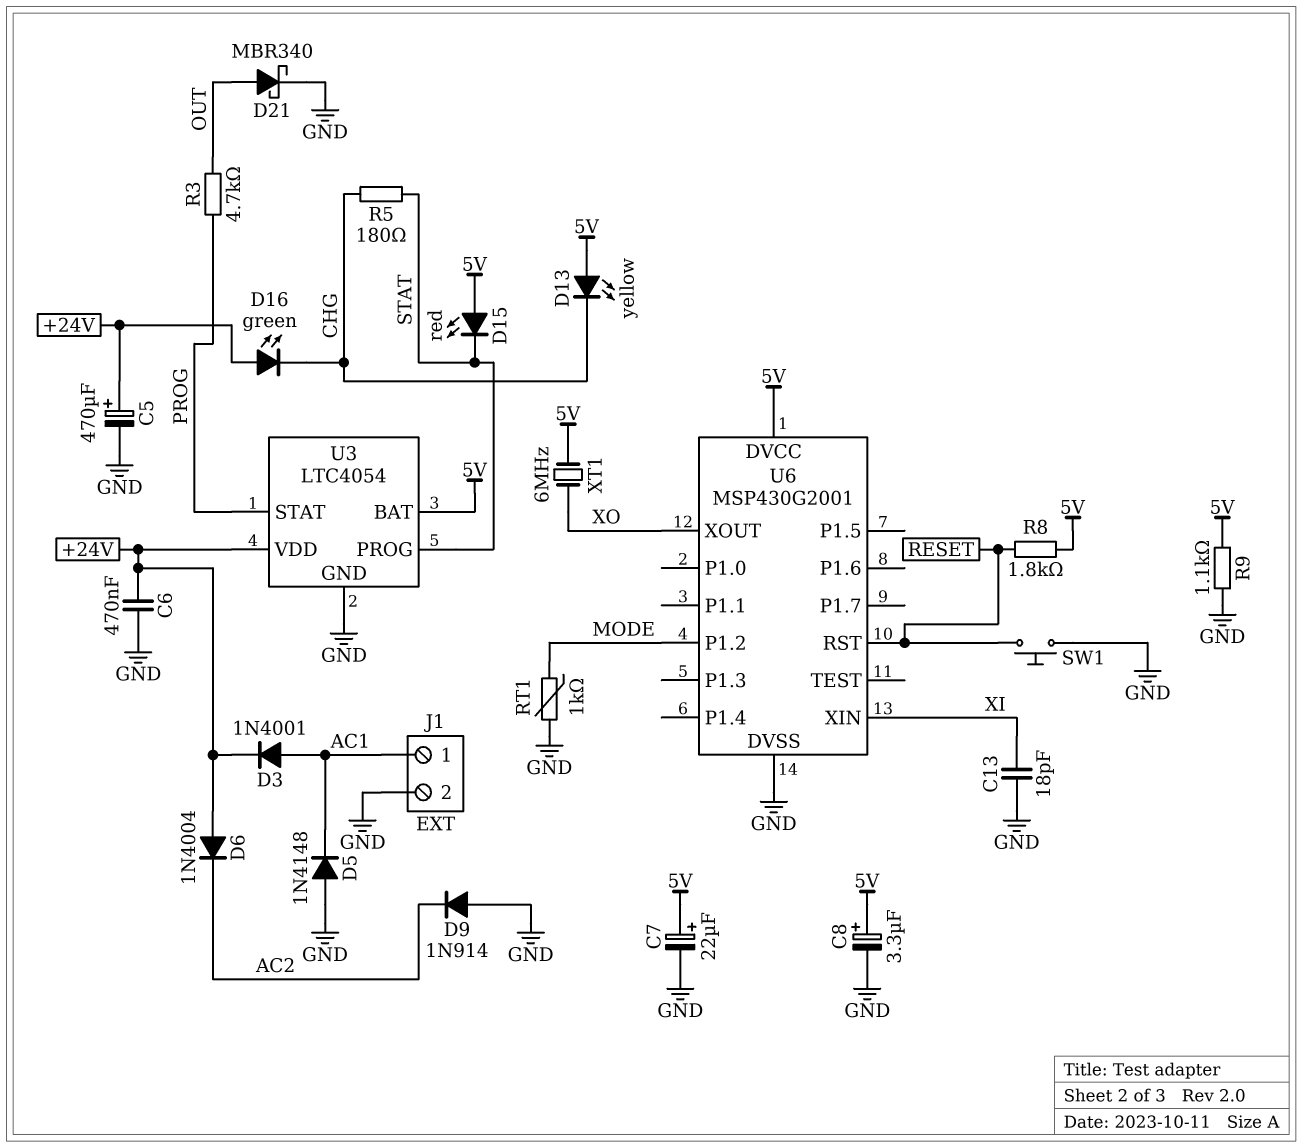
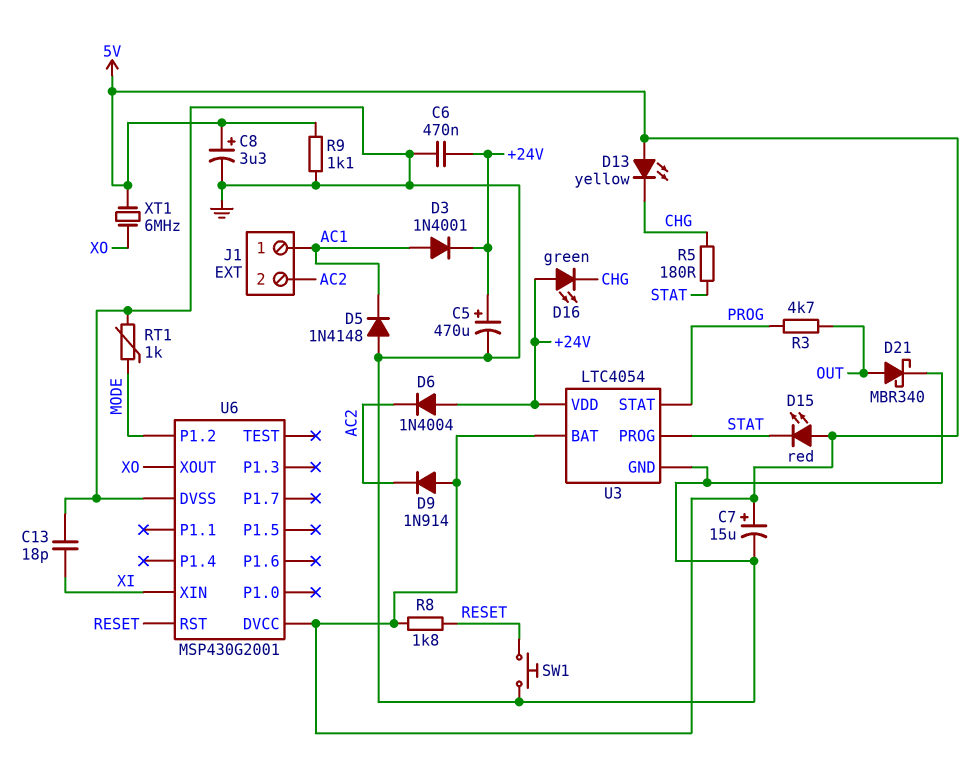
C7: 22uF (plus 5V, minus GND) -> 15uF (plus 5V, minus GND)
D9: diode 1N914 (A GND, K AC2) -> diode 1N914 (A 5V, K AC2)
J1 pin 2: GND -> AC2

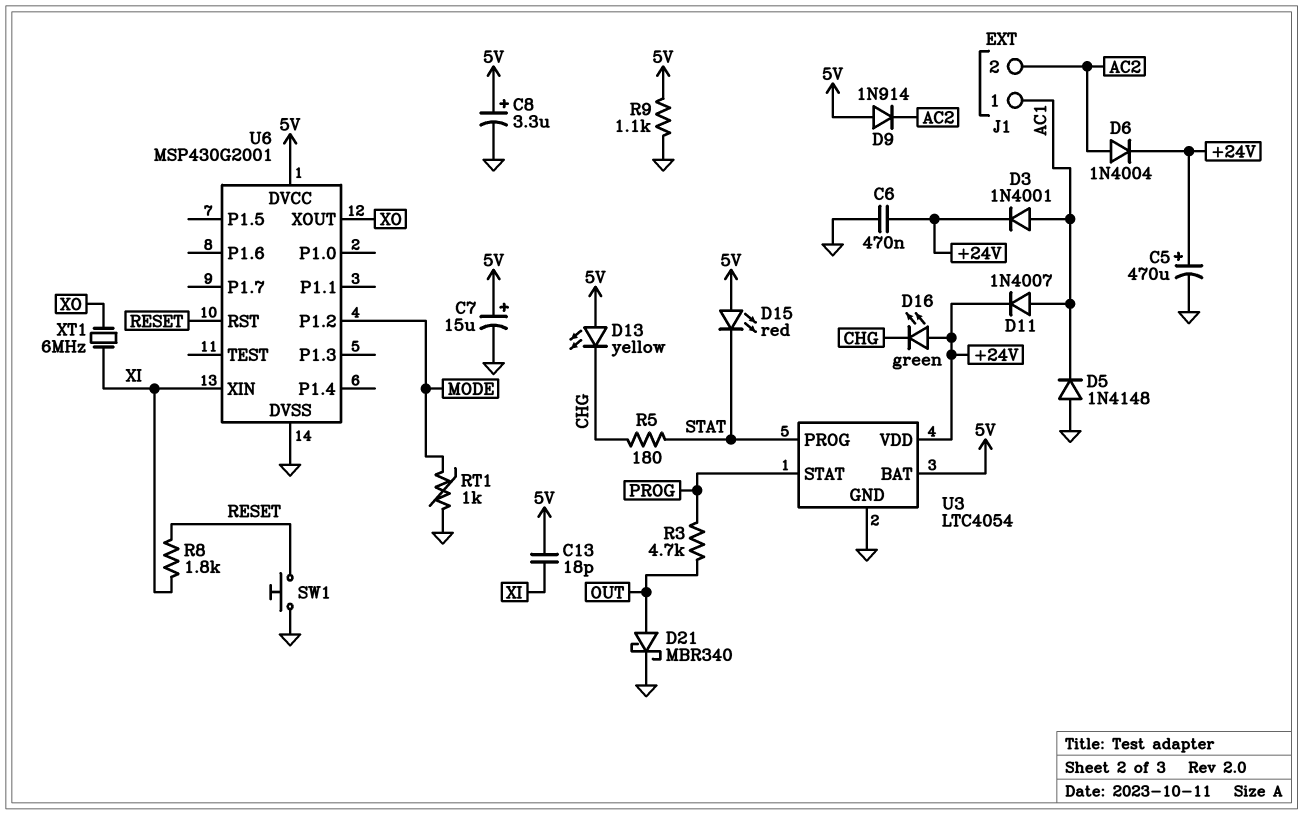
C13: 18pF (GND, XI) -> 18pF (5V, XI)
D6: diode 1N4004 (A +24V, K AC2) -> diode 1N4004 (A AC2, K +24V)
D11: none -> diode 1N4007 (A AC1, K +24V)
R8: 1.8k (5V, RESET) -> 1.8k (RESET, XI)
XT1: 6MHz (5V, XO) -> 6MHz (XI, XO)

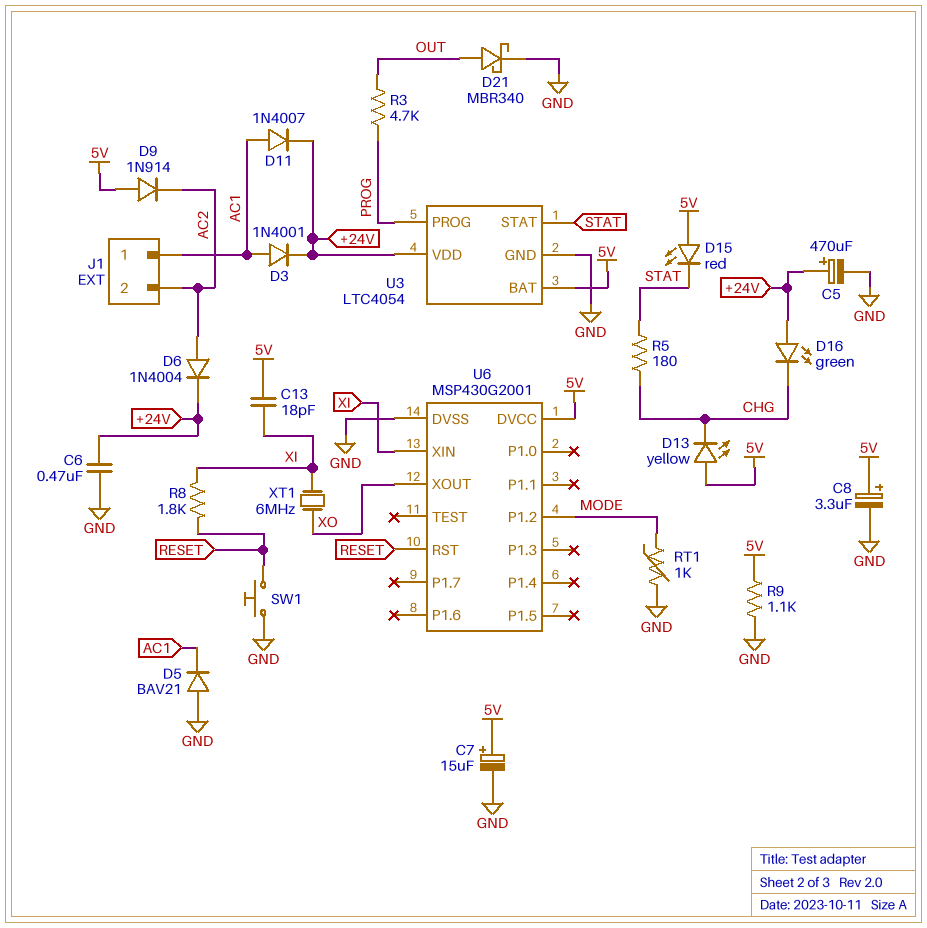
D5: diode 1N4148 (A GND, K AC1) -> diode BAV21 (A GND, K AC1)
U3 pin PROG: STAT -> PROG
U3 pin STAT: PROG -> STAT

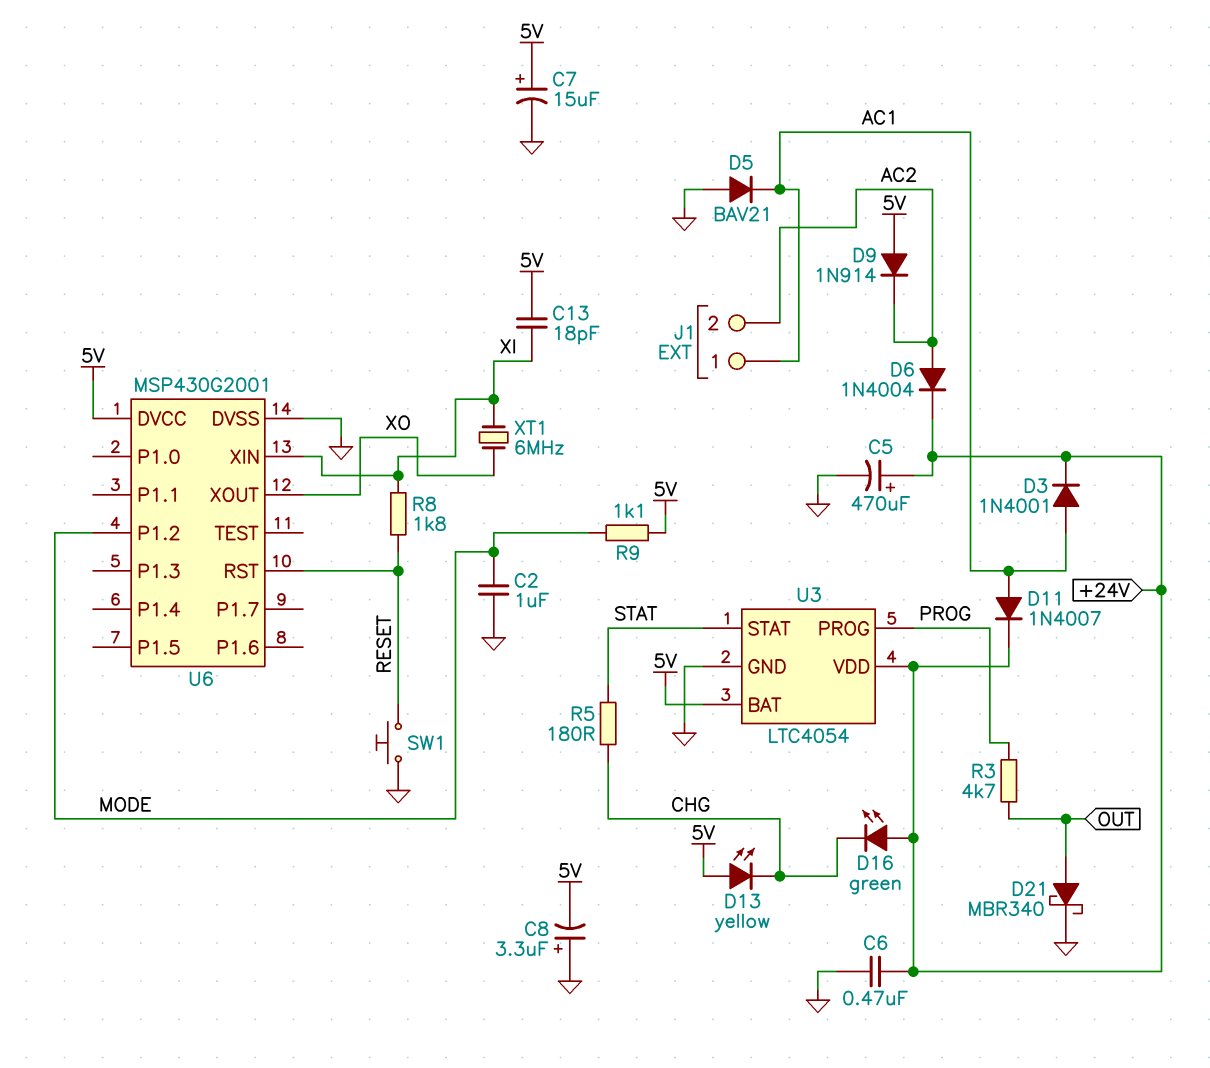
C2: none -> 1uF (GND, MODE)
C8: 3.3uF (plus 5V, minus GND) -> 3.3uF (plus GND, minus 5V)
D15: LED red (A 5V, K STAT) -> none
R9: 1.1k (5V, GND) -> 1.1k (5V, MODE)
RT1: 1k (GND, MODE) -> none

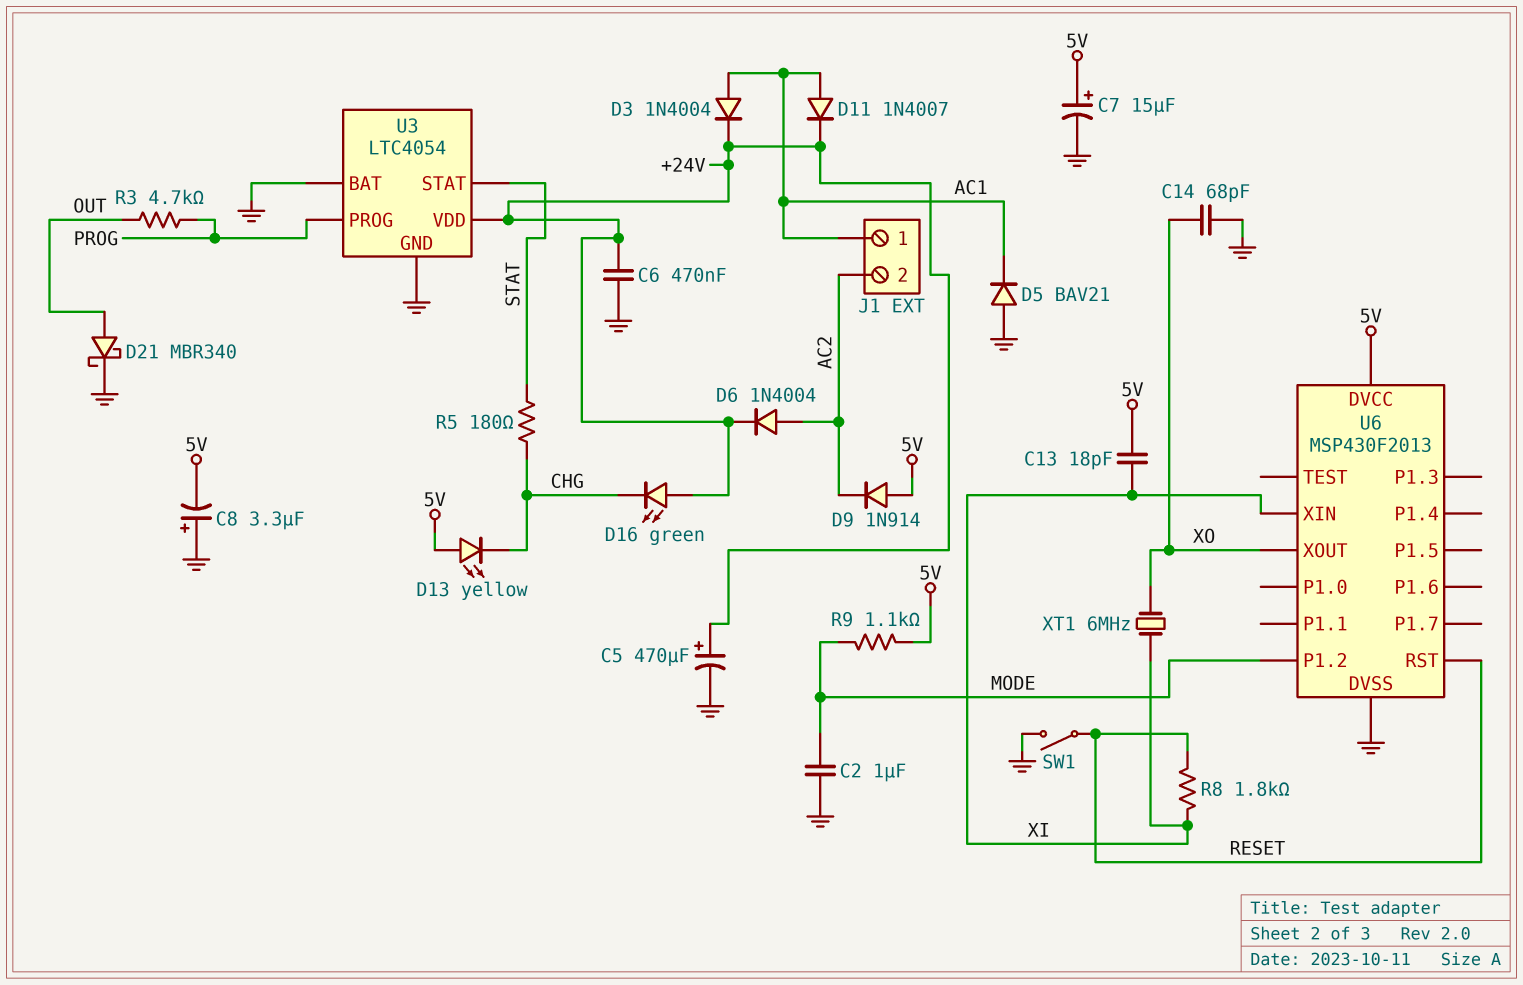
C14: none -> 68pF (GND, XO)
D3: diode 1N4001 (A AC1, K +24V) -> diode 1N4004 (A AC1, K +24V)
SW1: button (GND, RESET) -> switch (GND, RESET)
U3 pin BAT: 5V -> GND
U6: MSP430G2001 -> MSP430F2013

